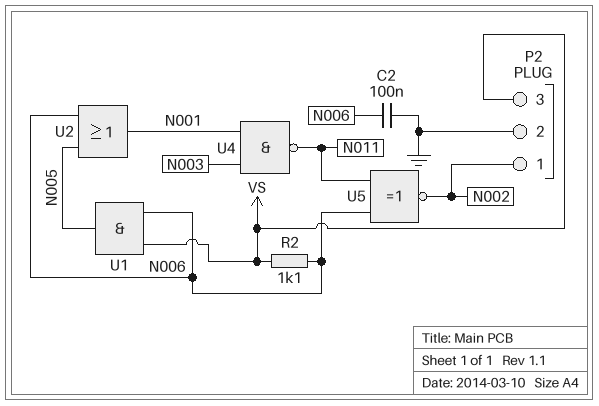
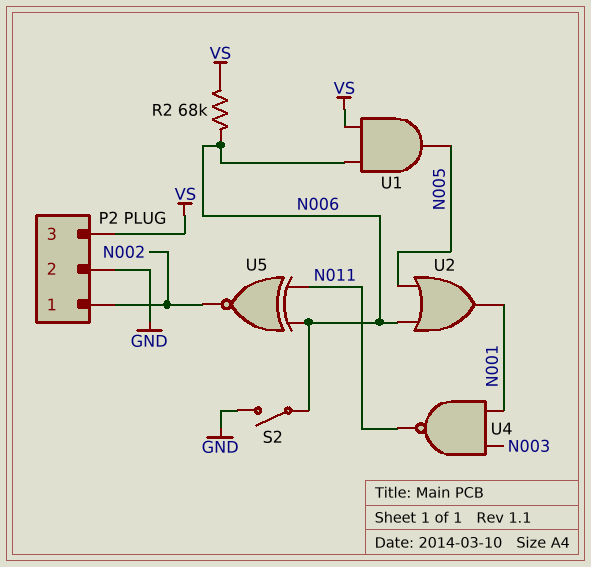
C2: 100nF (GND, N006) -> none
R2: 1.1k (N006, VS) -> 68k (N006, VS)
S2: none -> switch (GND, N006)

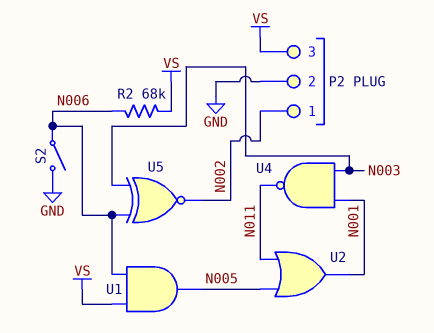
U2: OR (in N005, in N006, out N001) -> OR (in N005, in N011, out N001)
U5: XNOR (in N006, in N011, out N002) -> XNOR (in N003, in N006, out N002)

